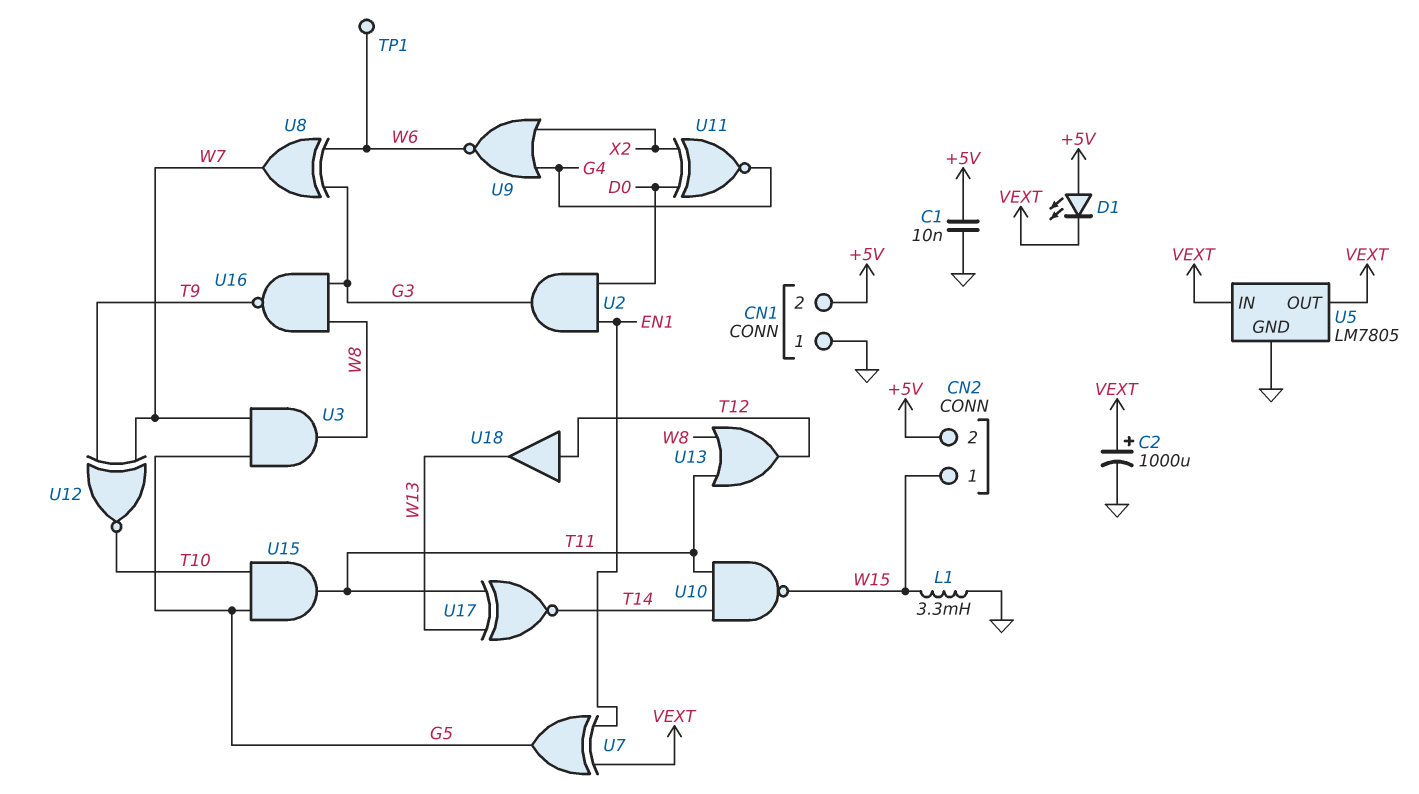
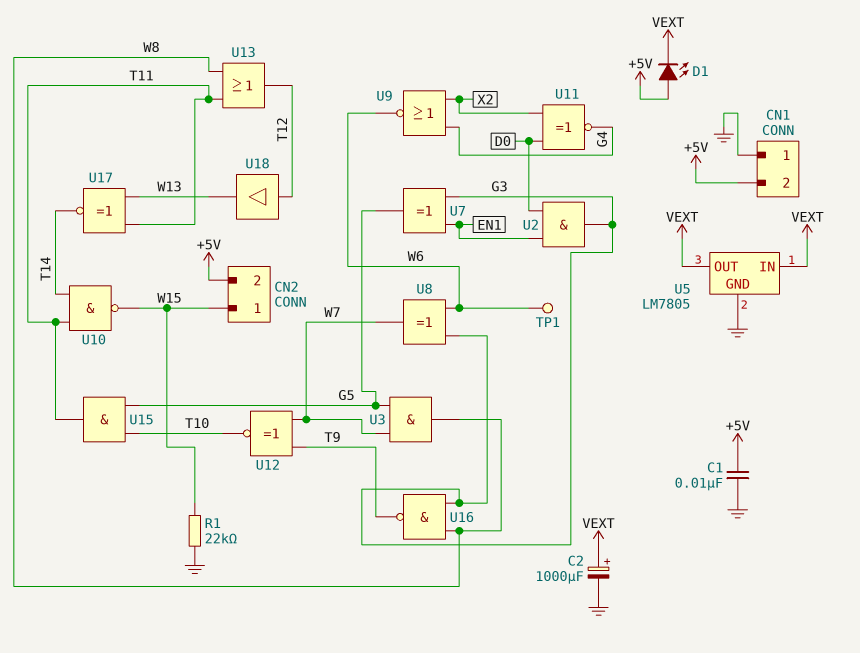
L1: 3.3mH (GND, W15) -> none
R1: none -> 22k (GND, W15)
U7: XOR (in EN1, in VEXT, out G5) -> XOR (in EN1, in G3, out G5)

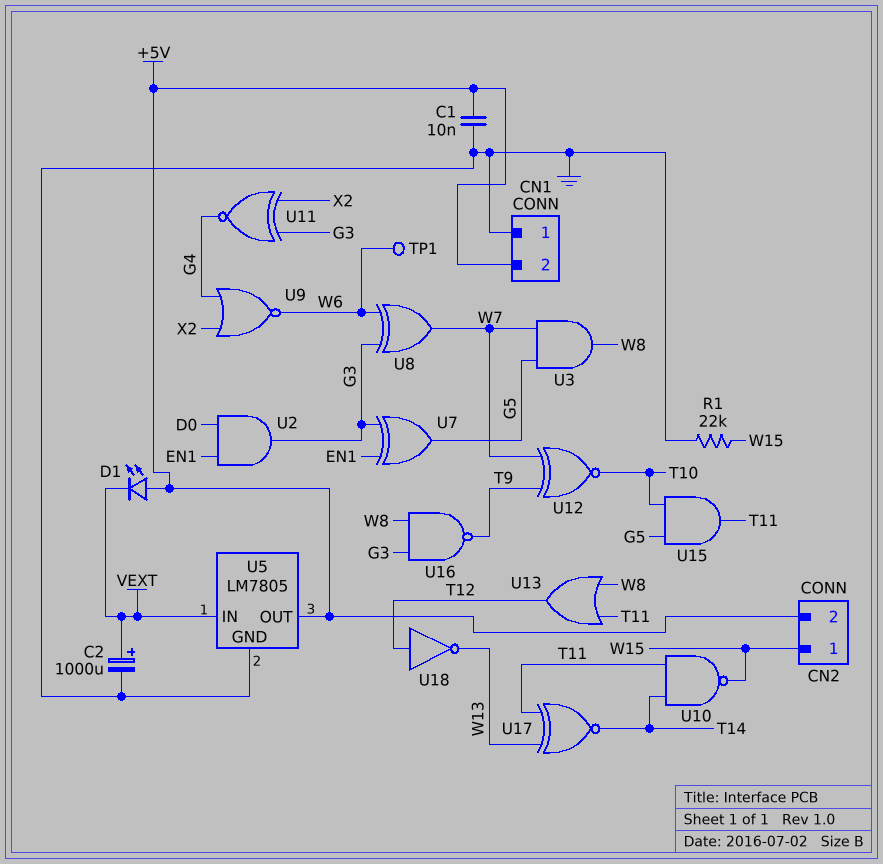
U5 pin OUT: VEXT -> +5V
U11: XNOR (in D0, in X2, out G4) -> XNOR (in G3, in X2, out G4)
U18: buffer (in T12, out W13) -> NOT (in T12, out W13)

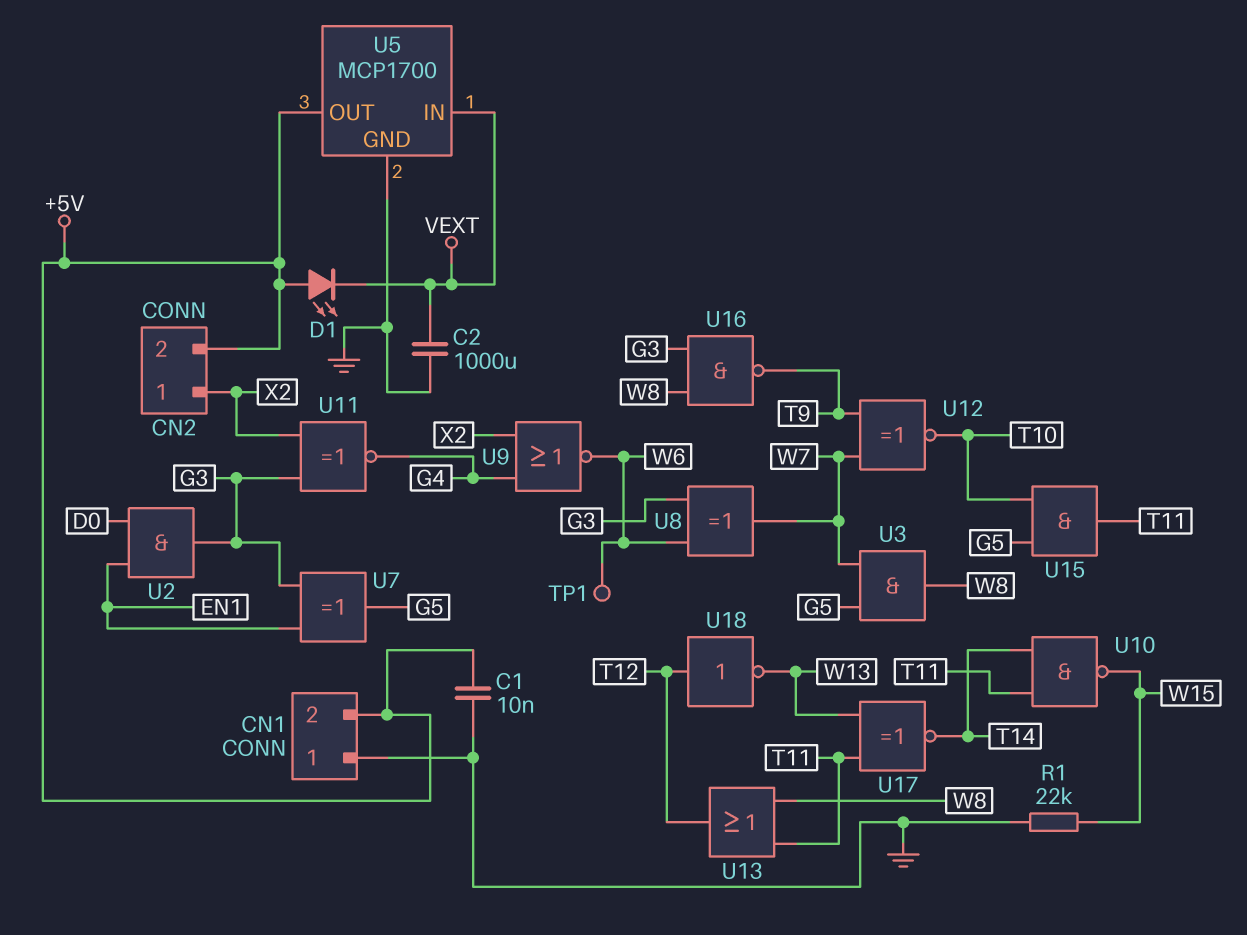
C2: 1000uF (plus VEXT, minus GND) -> 1000uF (GND, VEXT)
CN2 pin 1: W15 -> X2
U5: LM7805 -> MCP1700

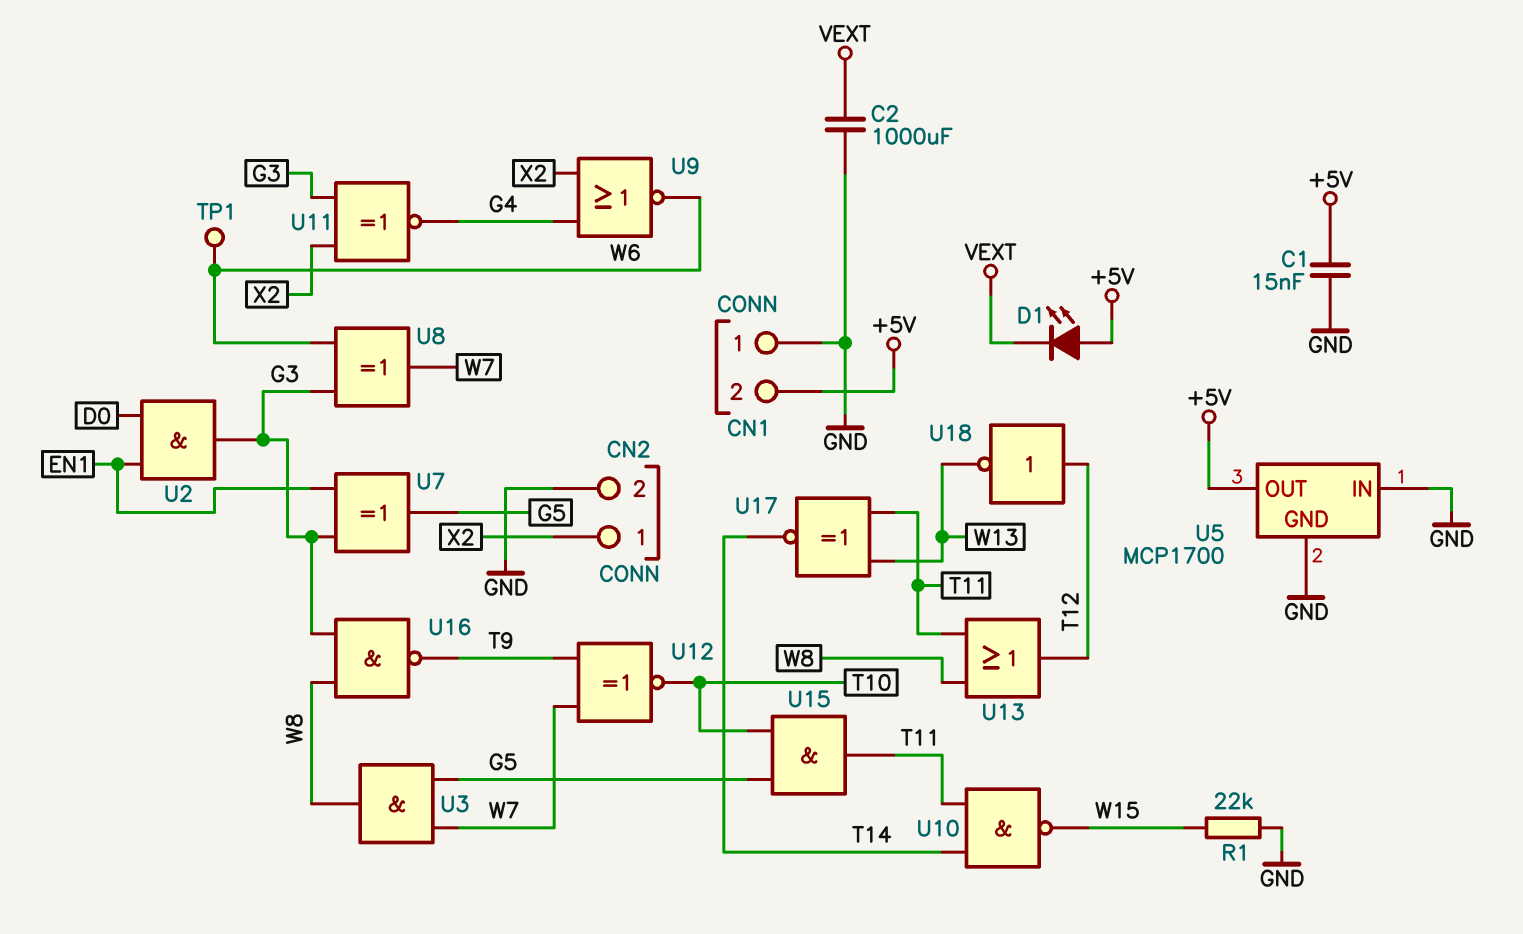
C1: 10nF (+5V, GND) -> 15nF (+5V, GND)
CN2 pin 2: +5V -> GND
U5 pin IN: VEXT -> GND

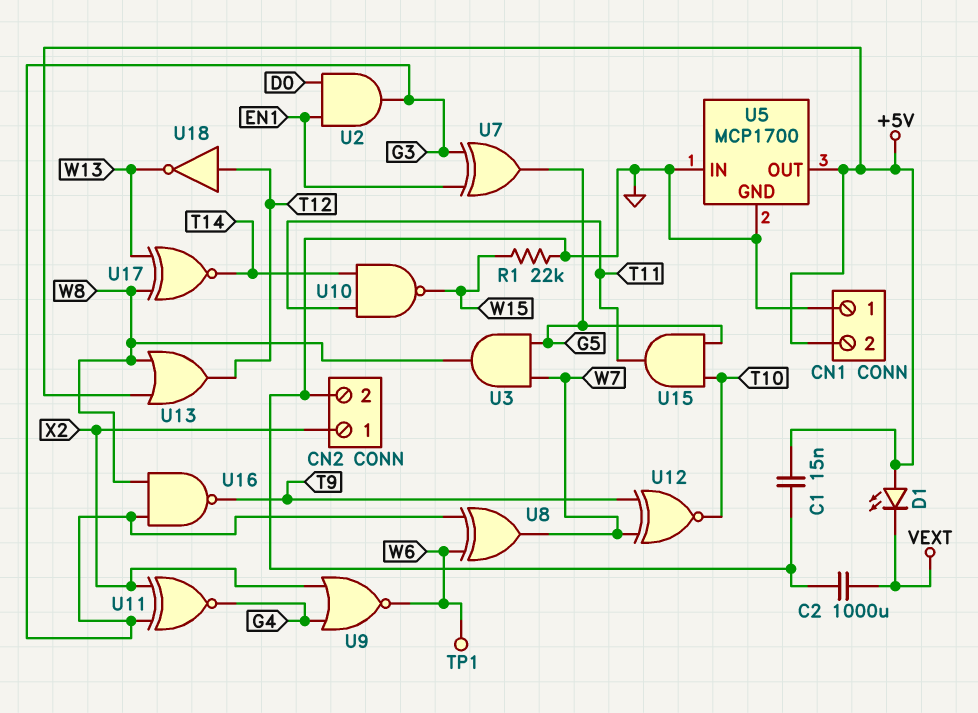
U13: OR (in T11, in W8, out T12) -> OR (in +5V, in W8, out T12)
U17: XNOR (in T11, in W13, out T14) -> XNOR (in W8, in W13, out T14)

